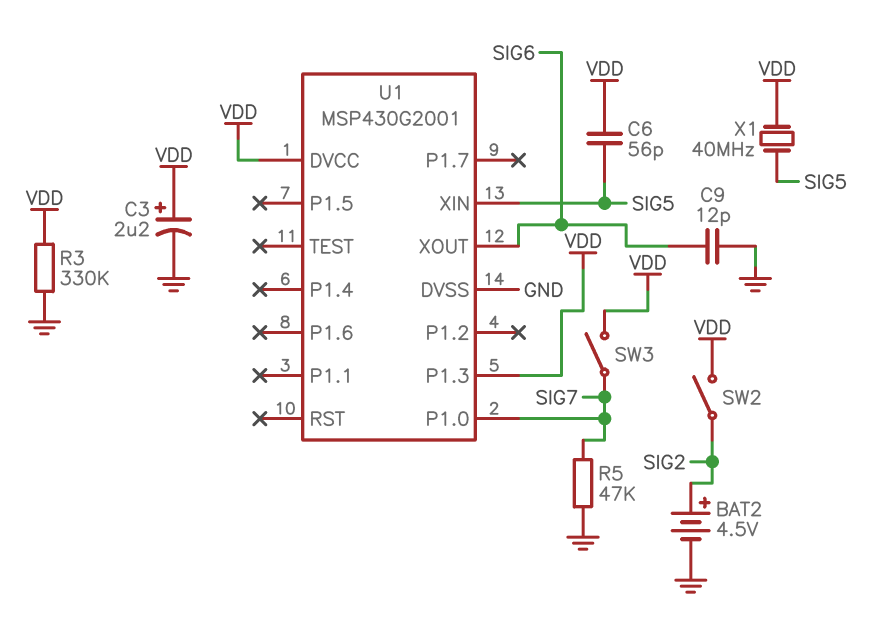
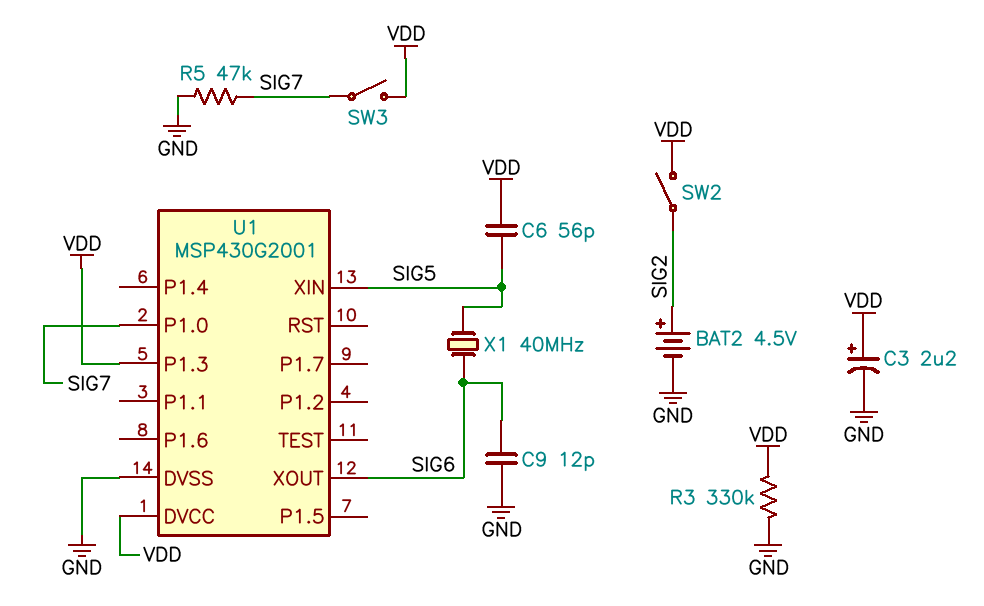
X1: 40MHz (SIG5, VDD) -> 40MHz (SIG5, SIG6)

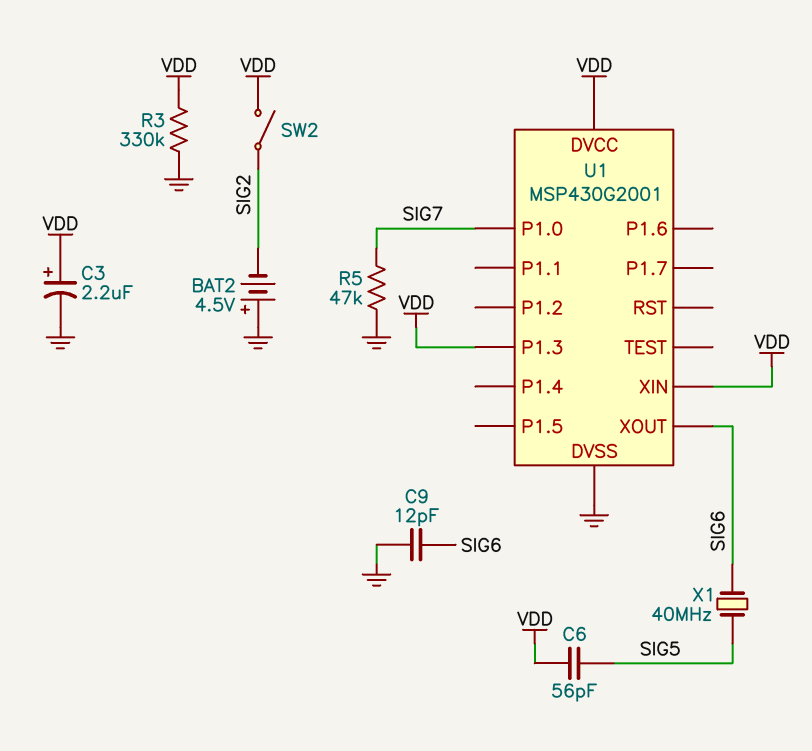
BAT2: 4.5V (plus SIG2, minus GND) -> 4.5V (plus GND, minus SIG2)
SW3: switch (SIG7, VDD) -> none
U1 pin XIN: SIG5 -> VDD

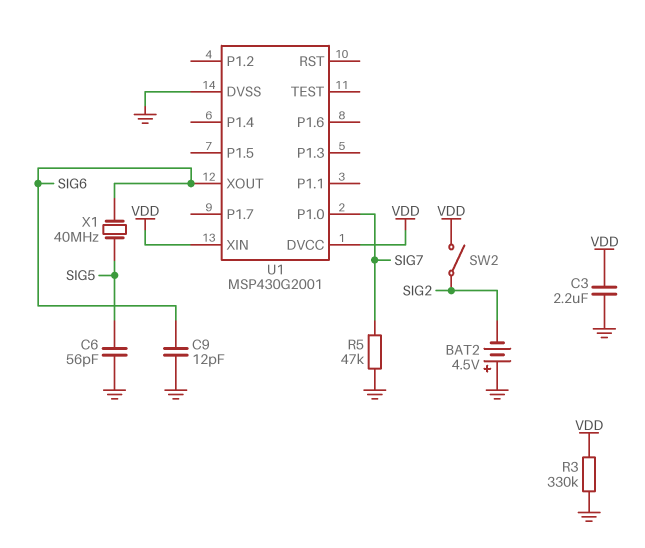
C3: 2.2uF (plus VDD, minus GND) -> 2.2uF (GND, VDD)
C6: 56pF (SIG5, VDD) -> 56pF (GND, SIG5)
U1 pin P1.3: VDD -> none

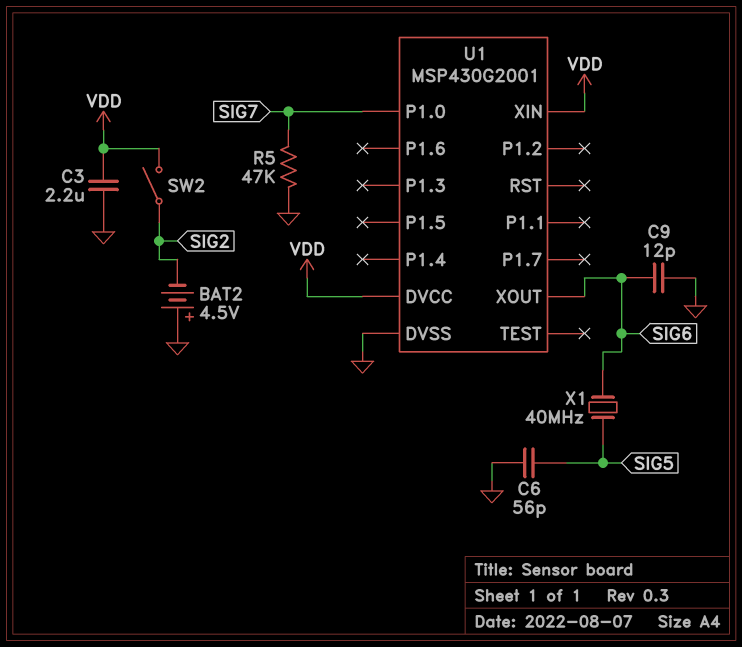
R3: 330k (GND, VDD) -> none

